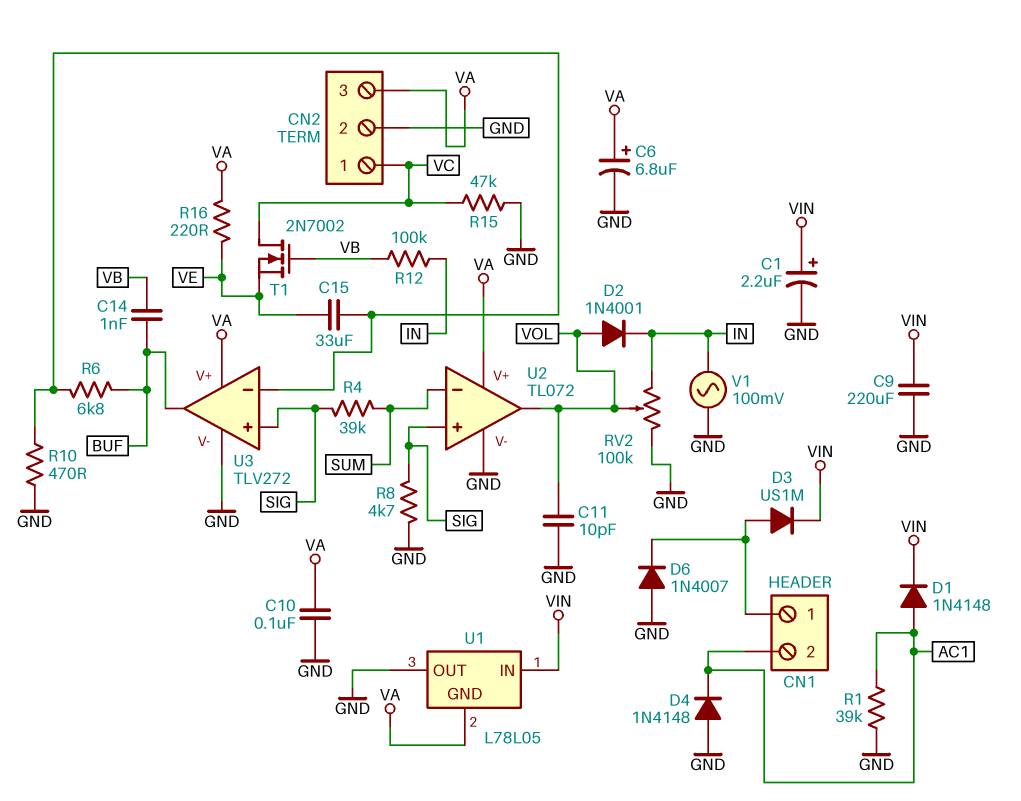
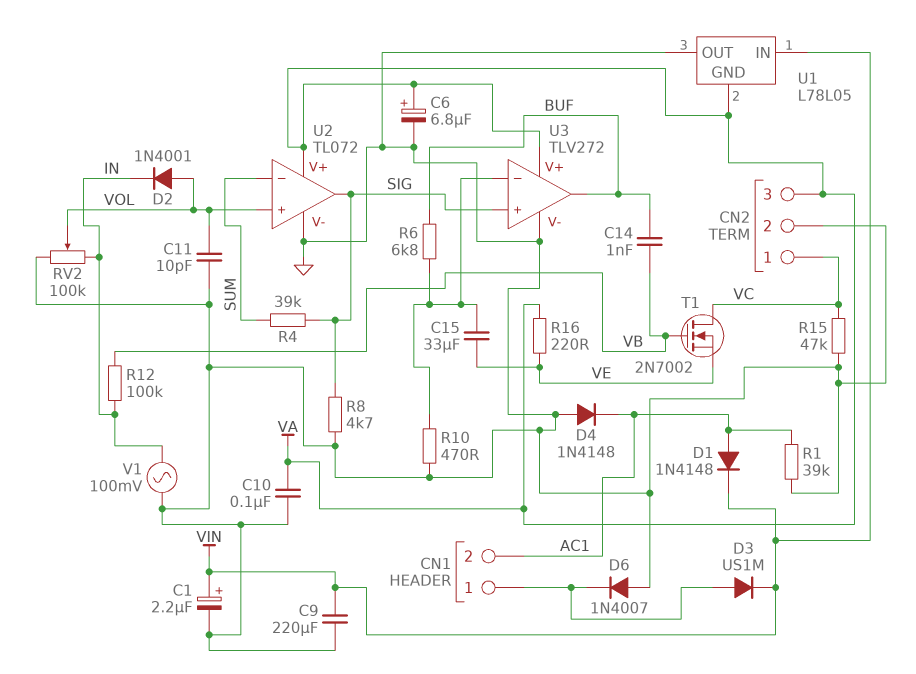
U2 pin in+: SIG -> VOL
U2 pin out: VOL -> SIG

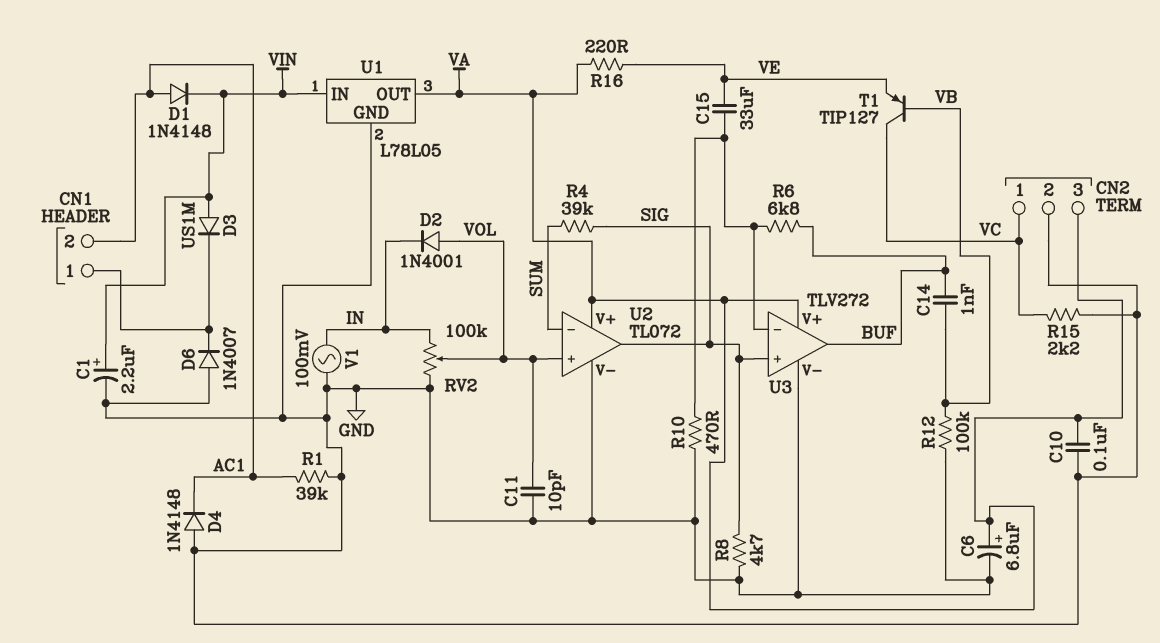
C9: 220uF (GND, VIN) -> none
D3: diode US1M (A CN1/1, K VIN) -> diode US1M (A VIN, K CN1/1)
R12: 100k (IN, VB) -> 100k (GND, VB)
R15: 47k (GND, VC) -> 2.2k (GND, VC)
T1: NMOS 2N7002 (G VB, D VC, S VE) -> PNP TIP127 (B VB, C VC, E VE)
U1 pin GND: VA -> GND
U1 pin OUT: GND -> VA

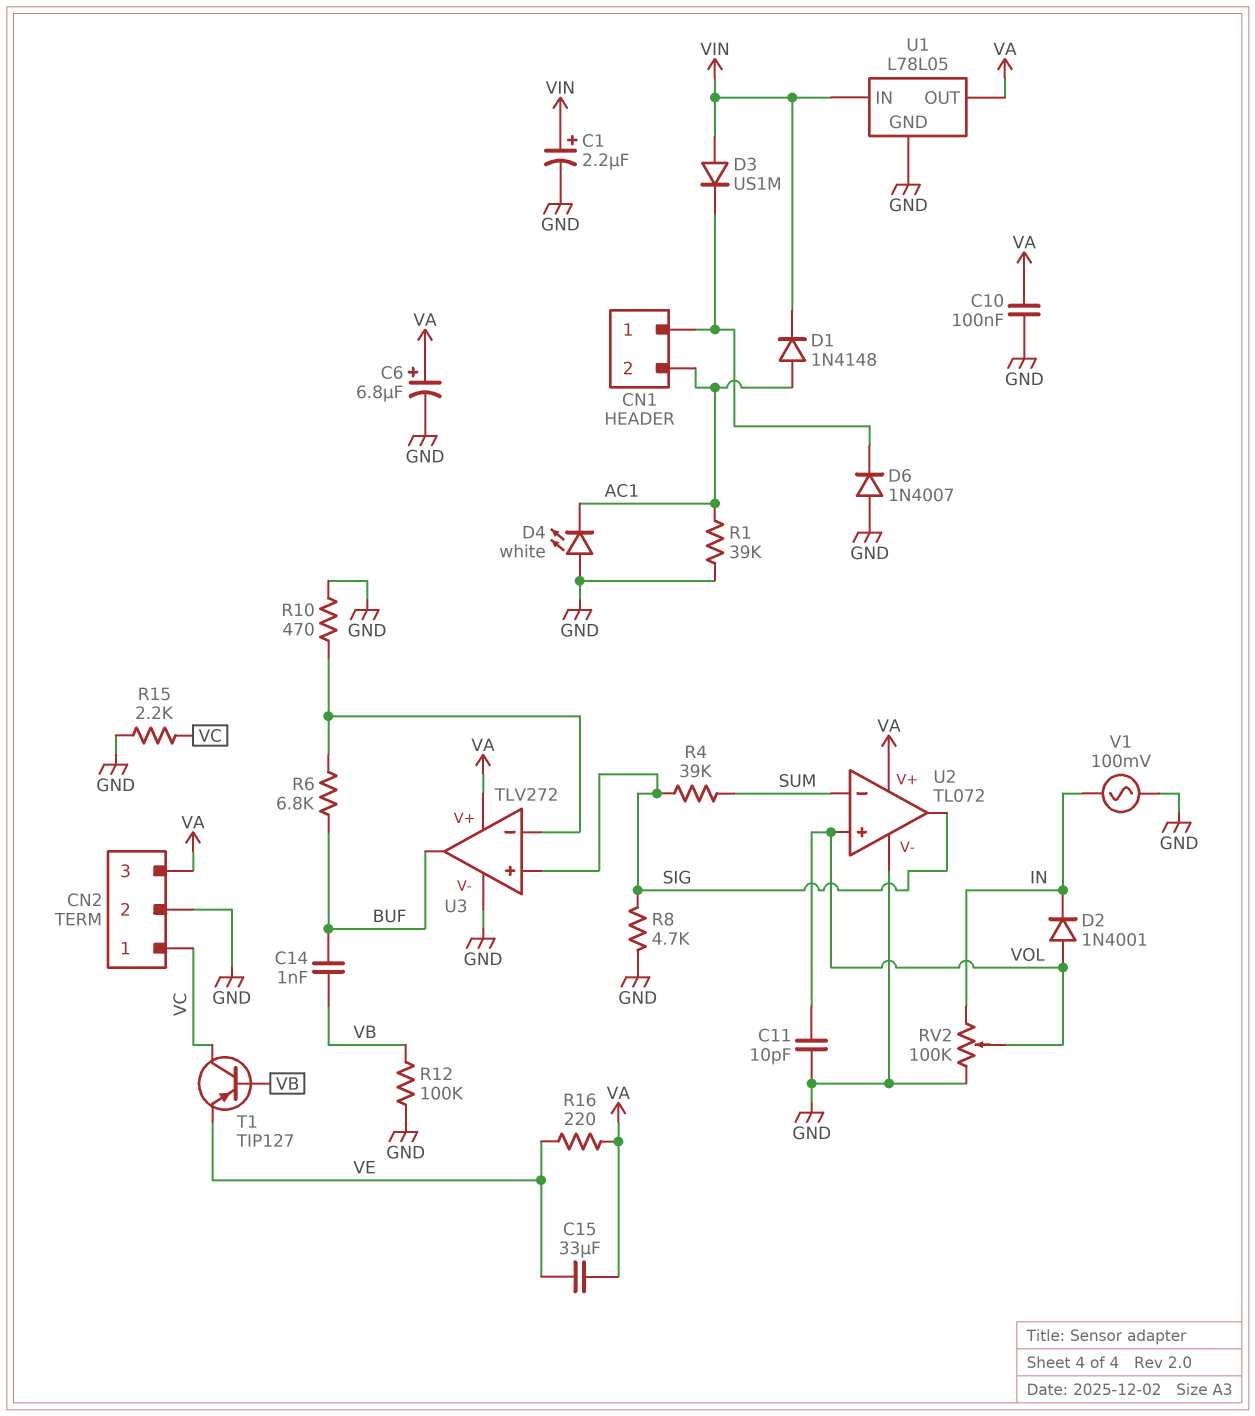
C15: 33uF (U3/in-, VE) -> 33uF (VA, VE)
D4: diode 1N4148 (A GND, K AC1) -> LED white (A GND, K AC1)

